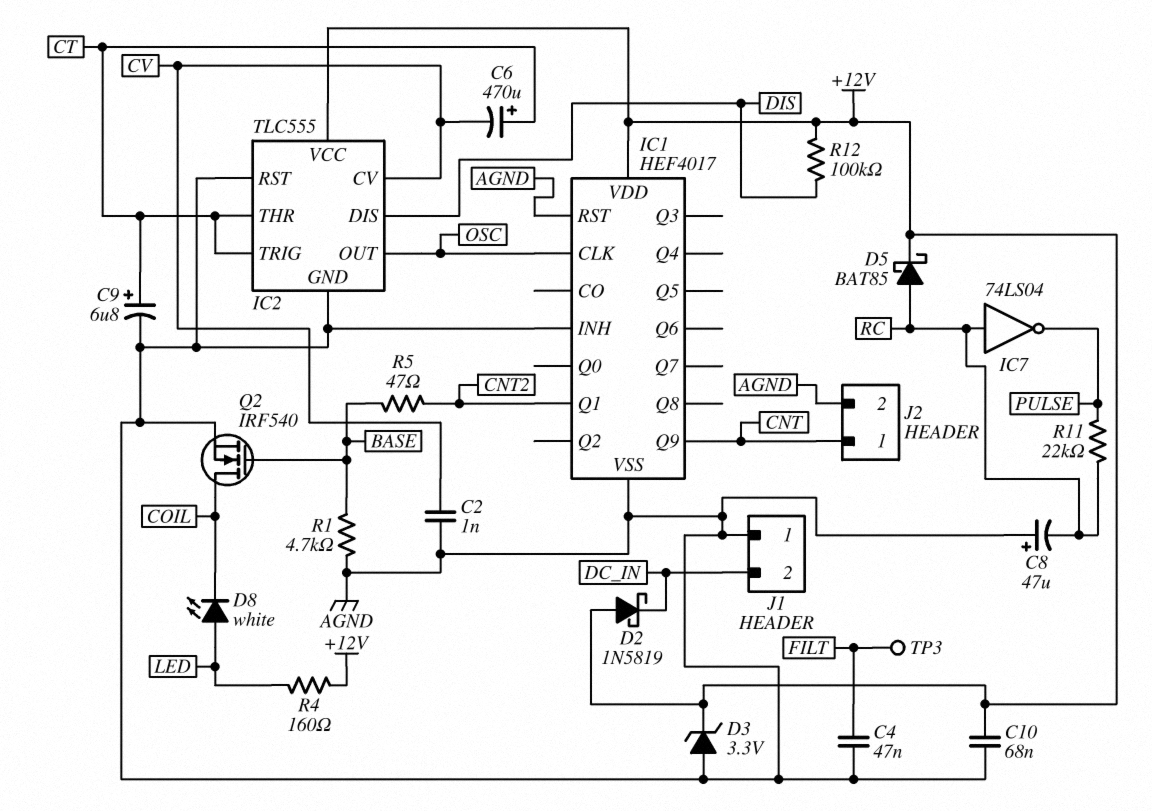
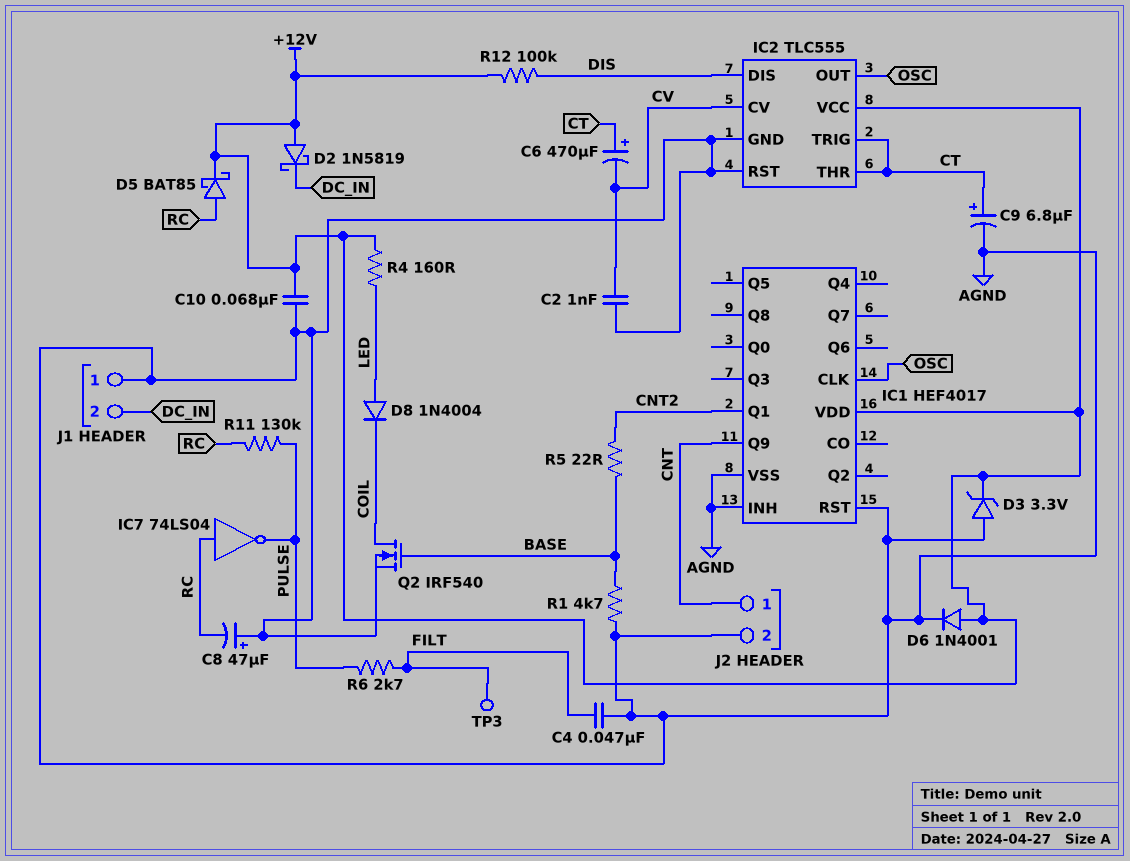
D6: none -> diode 1N4001 (A +12V, K AGND)
D8: LED white (A LED, K COIL) -> diode 1N4004 (A LED, K COIL)
R5: 47 (BASE, CNT2) -> 22 (BASE, CNT2)
R6: none -> 2.7k (FILT, PULSE)
R11: 22k (PULSE, RC) -> 130k (PULSE, RC)

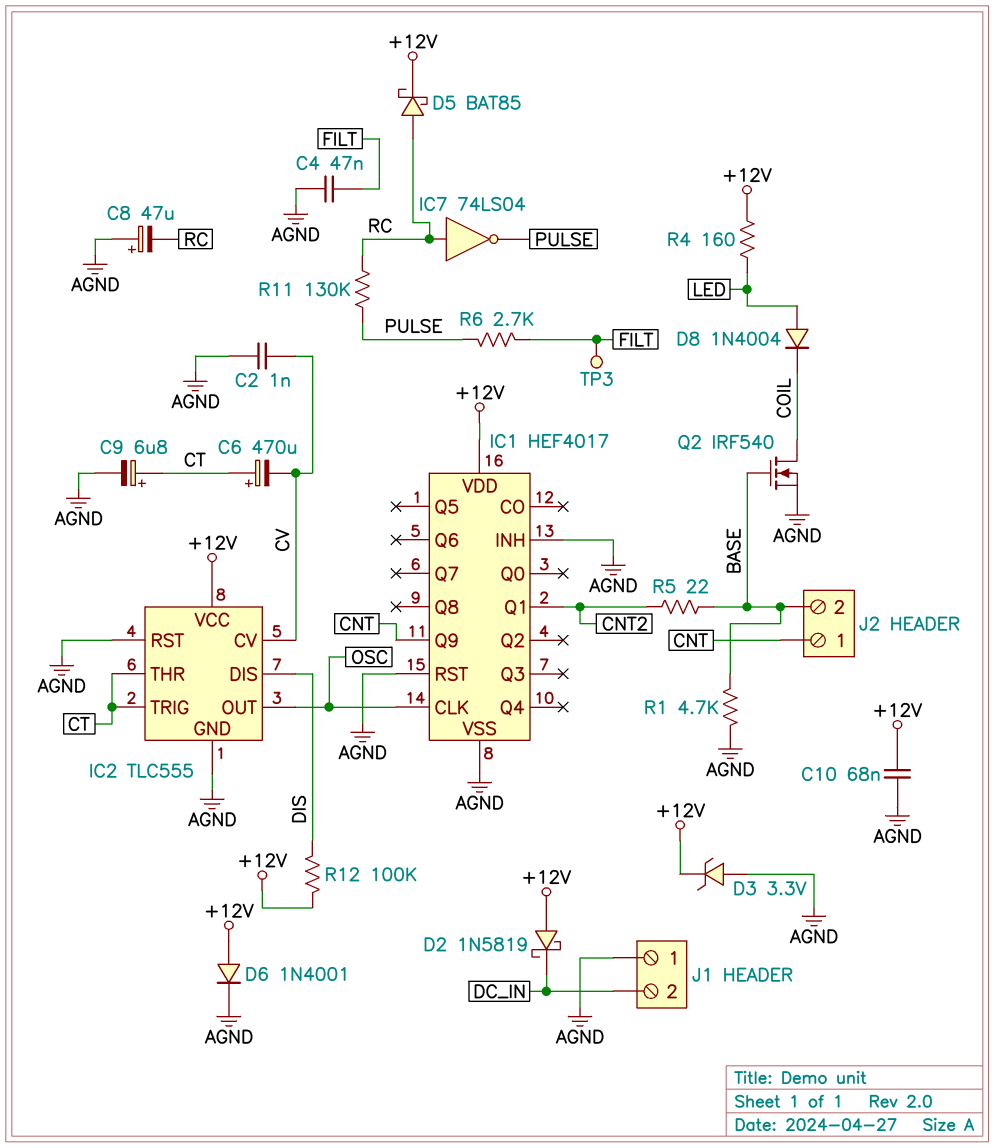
J2 pin 2: AGND -> BASE

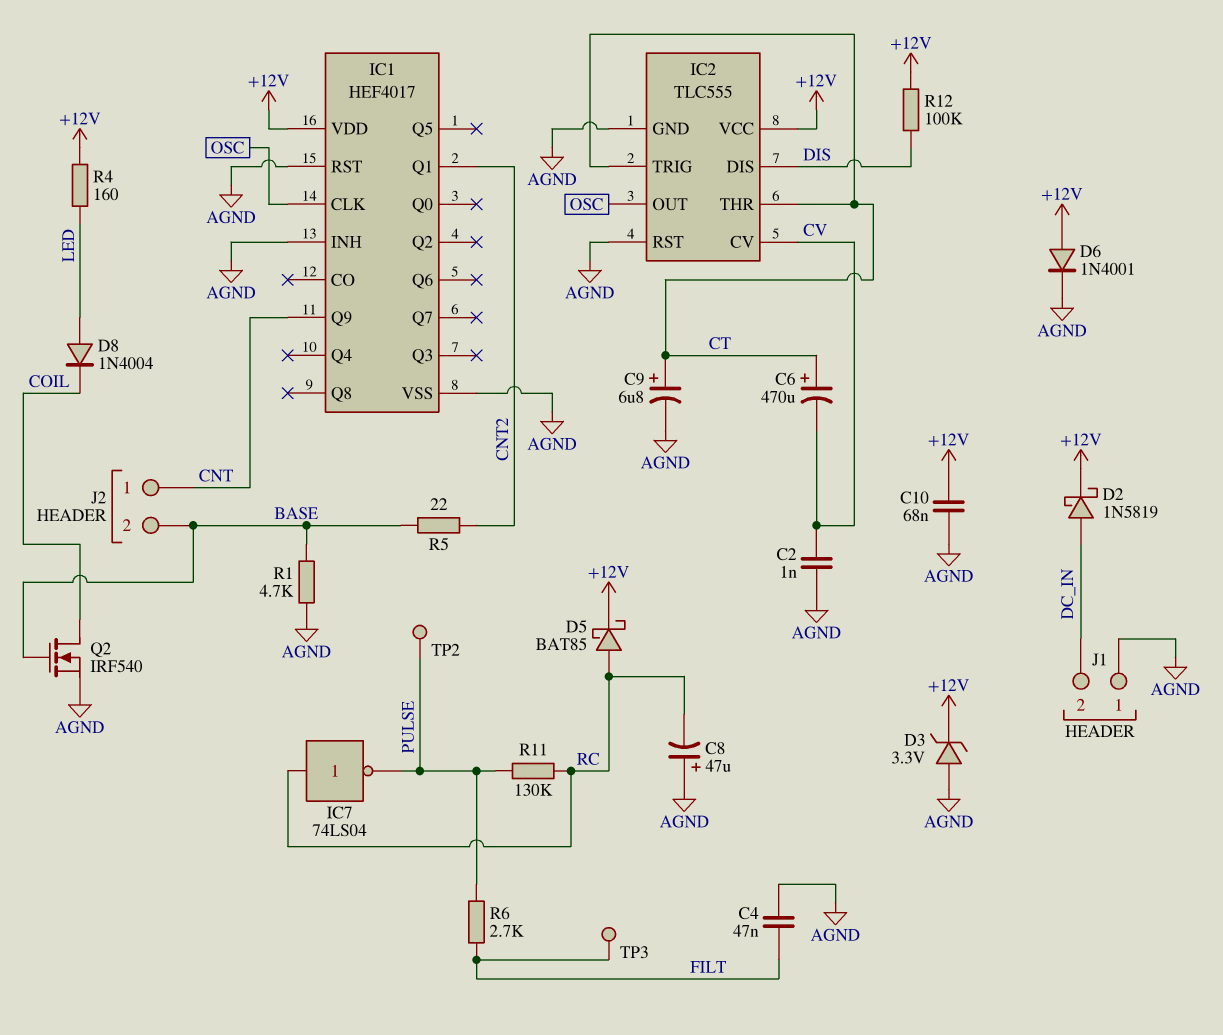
D2: schottky 1N5819 (A +12V, K DC_IN) -> schottky 1N5819 (A DC_IN, K +12V)
TP2: none -> test point (PULSE)

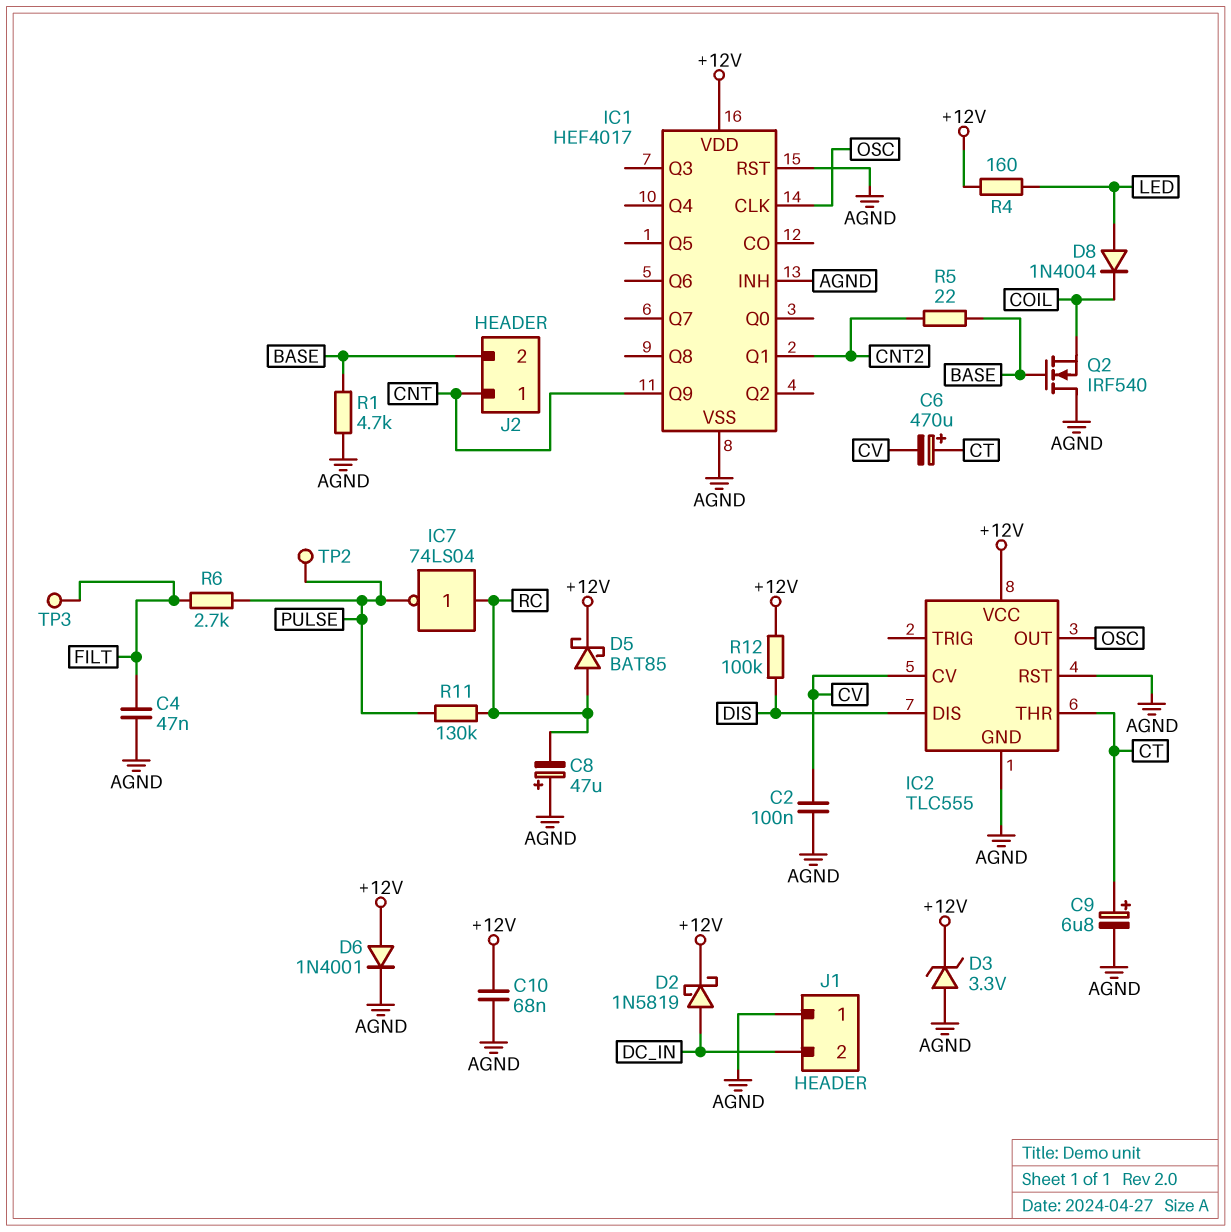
C2: 1nF (AGND, CV) -> 100nF (AGND, CV)
IC2 pin TRIG: CT -> none
Q2: NMOS IRF540 (G BASE, D COIL, S AGND) -> NMOS IRF540 (G BASE, D AGND, S COIL)

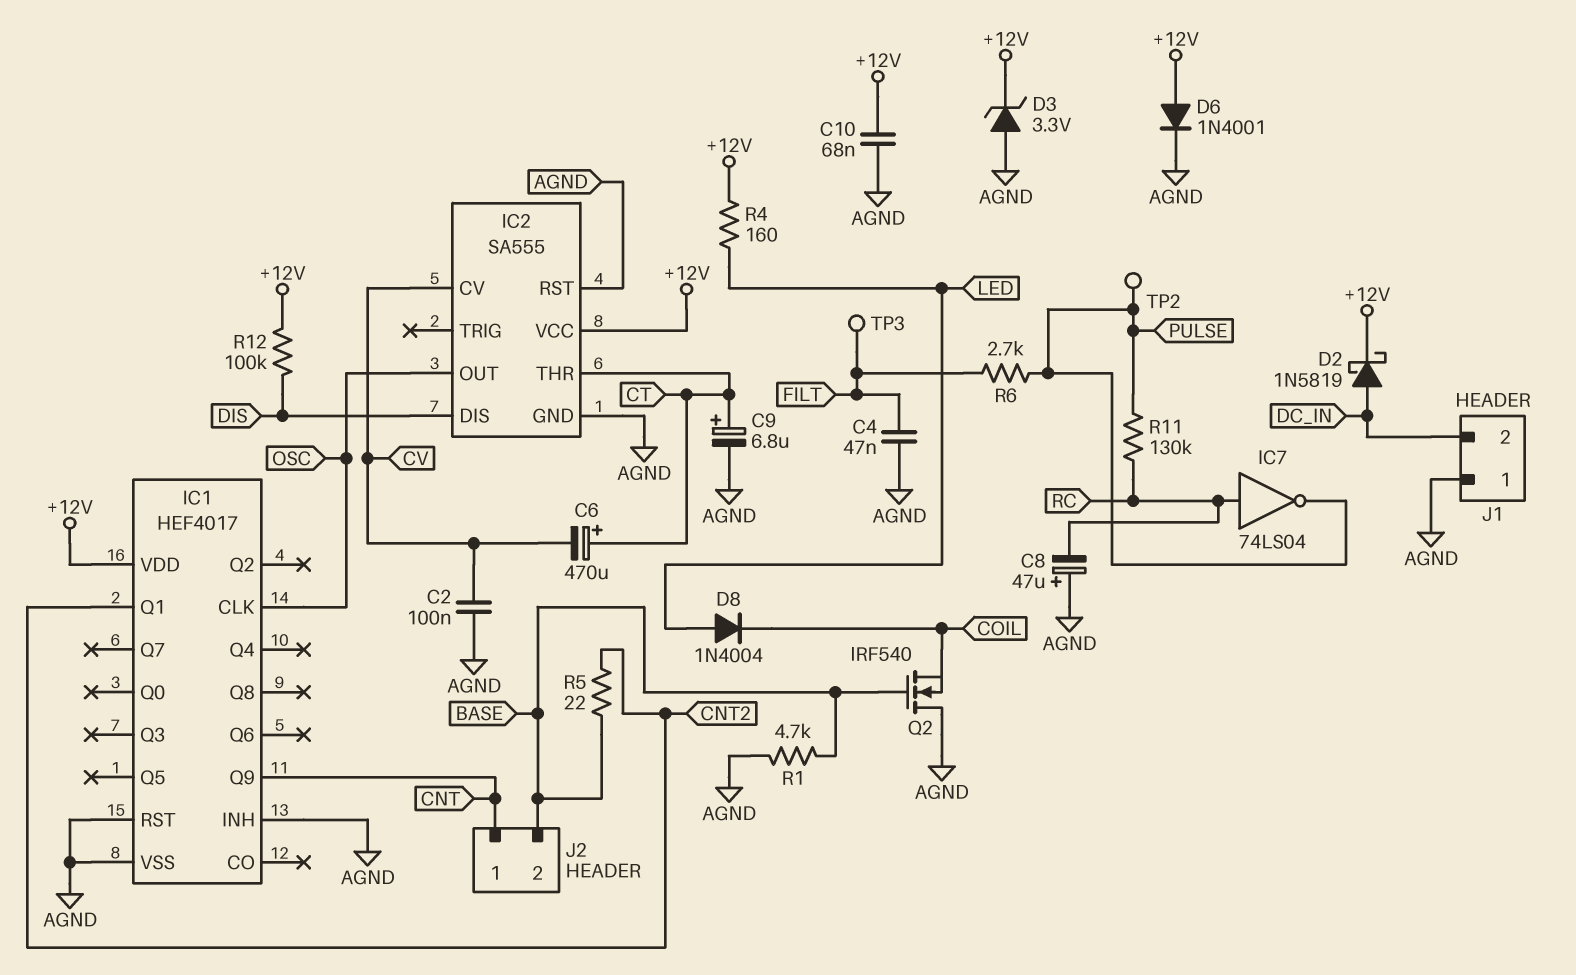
D5: schottky BAT85 (A RC, K +12V) -> none
IC2: TLC555 -> SA555

